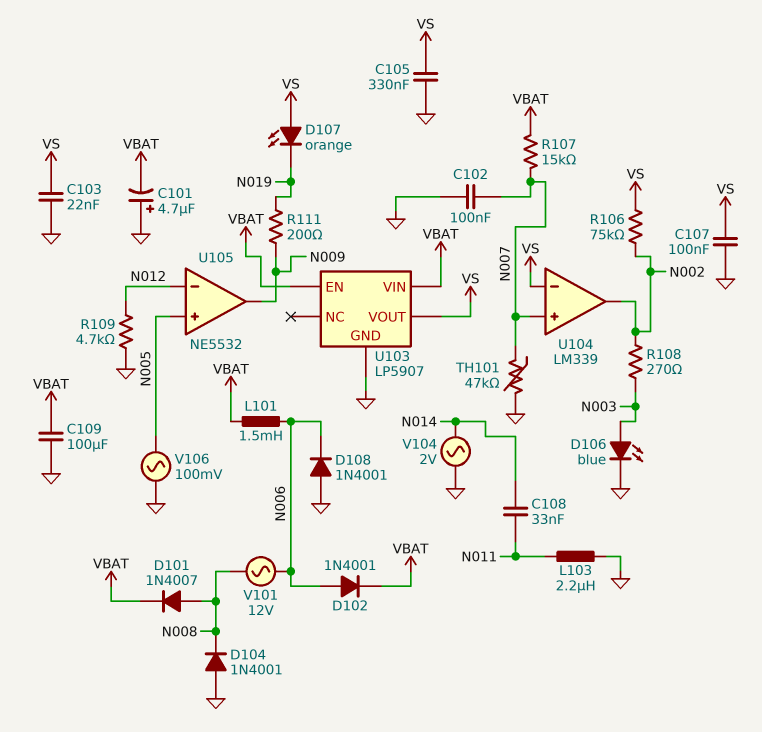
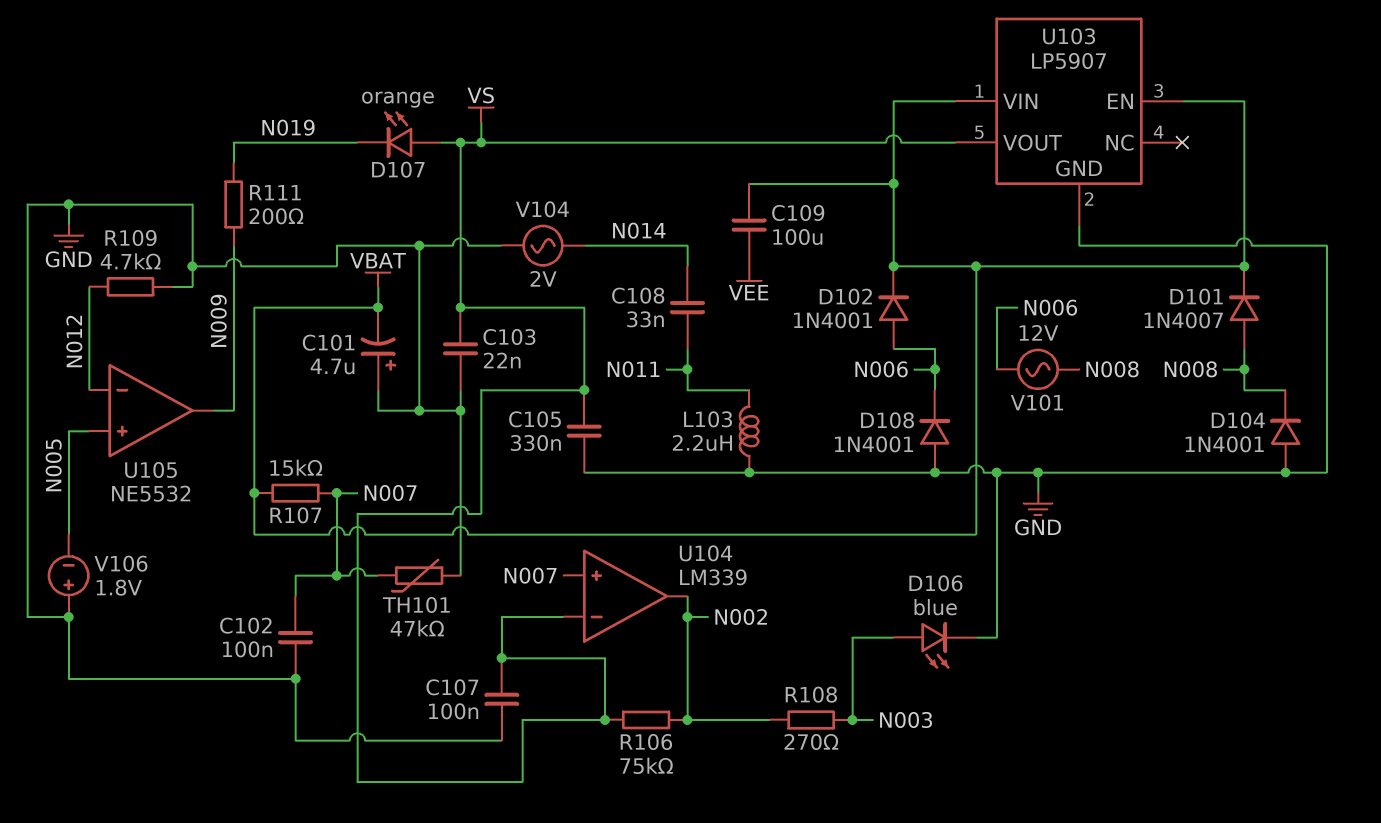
C109: 100uF (GND, VBAT) -> 100uF (VBAT, VEE)
L101: 1.5mH (N006, VBAT) -> none
V106: AC 100mV (GND, N005) -> 1.8V (plus GND, minus N005)

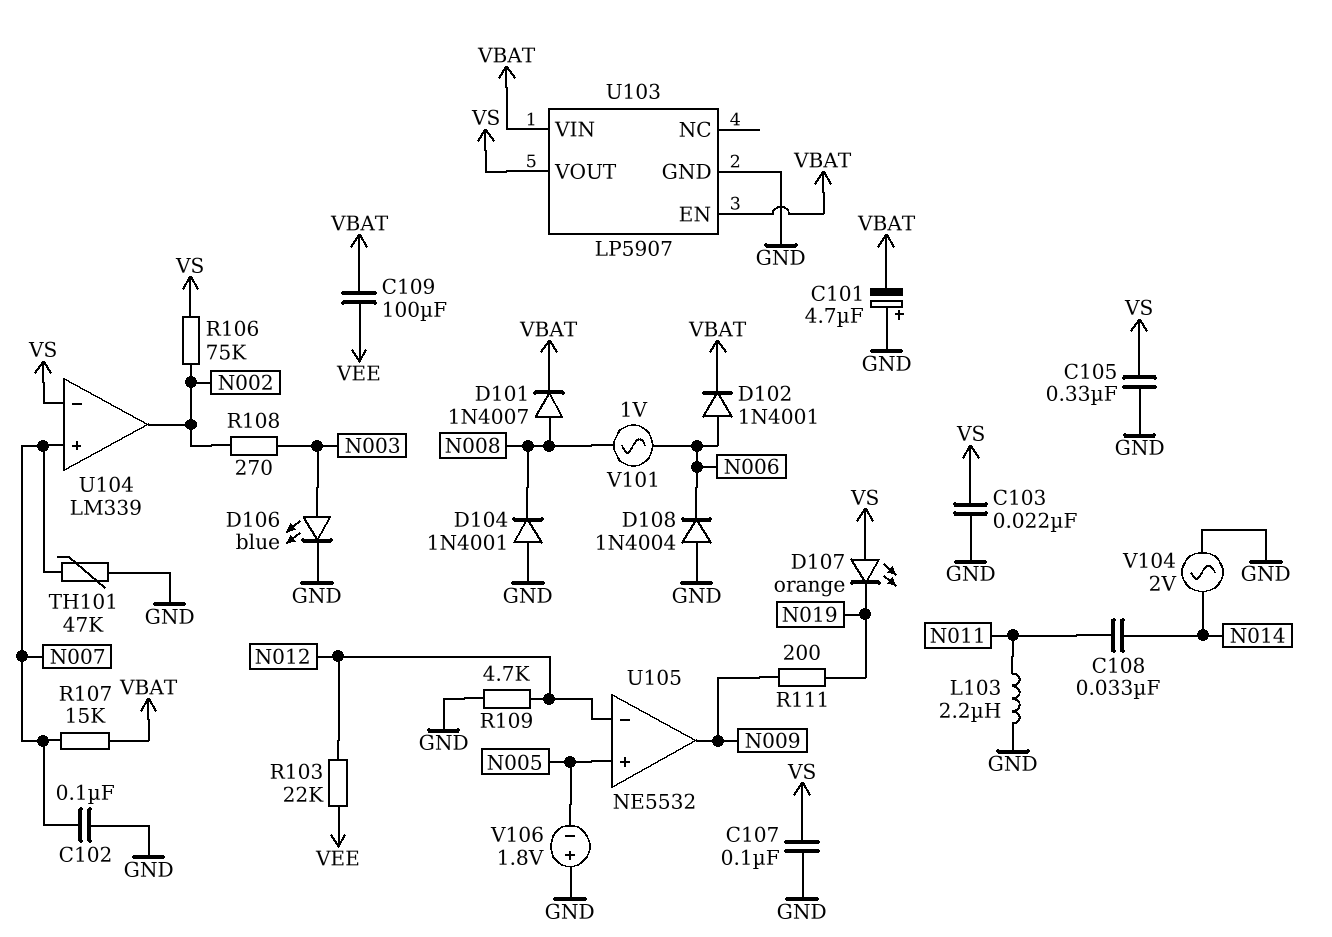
D108: diode 1N4001 (A GND, K N006) -> diode 1N4004 (A GND, K N006)
R103: none -> 22k (N012, VEE)
V101: AC 12V (N006, N008) -> AC 1V (N006, N008)

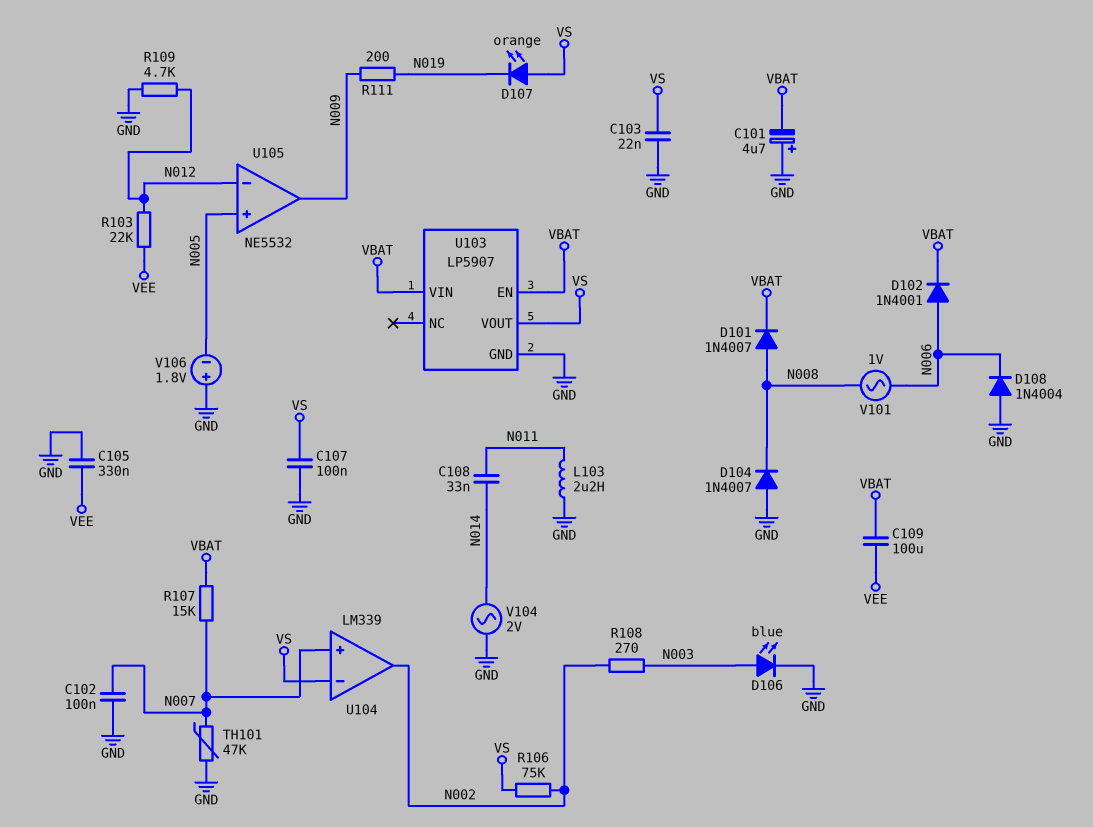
C105: 330nF (GND, VS) -> 330nF (GND, VEE)
D104: diode 1N4001 (A GND, K N008) -> diode 1N4007 (A GND, K N008)

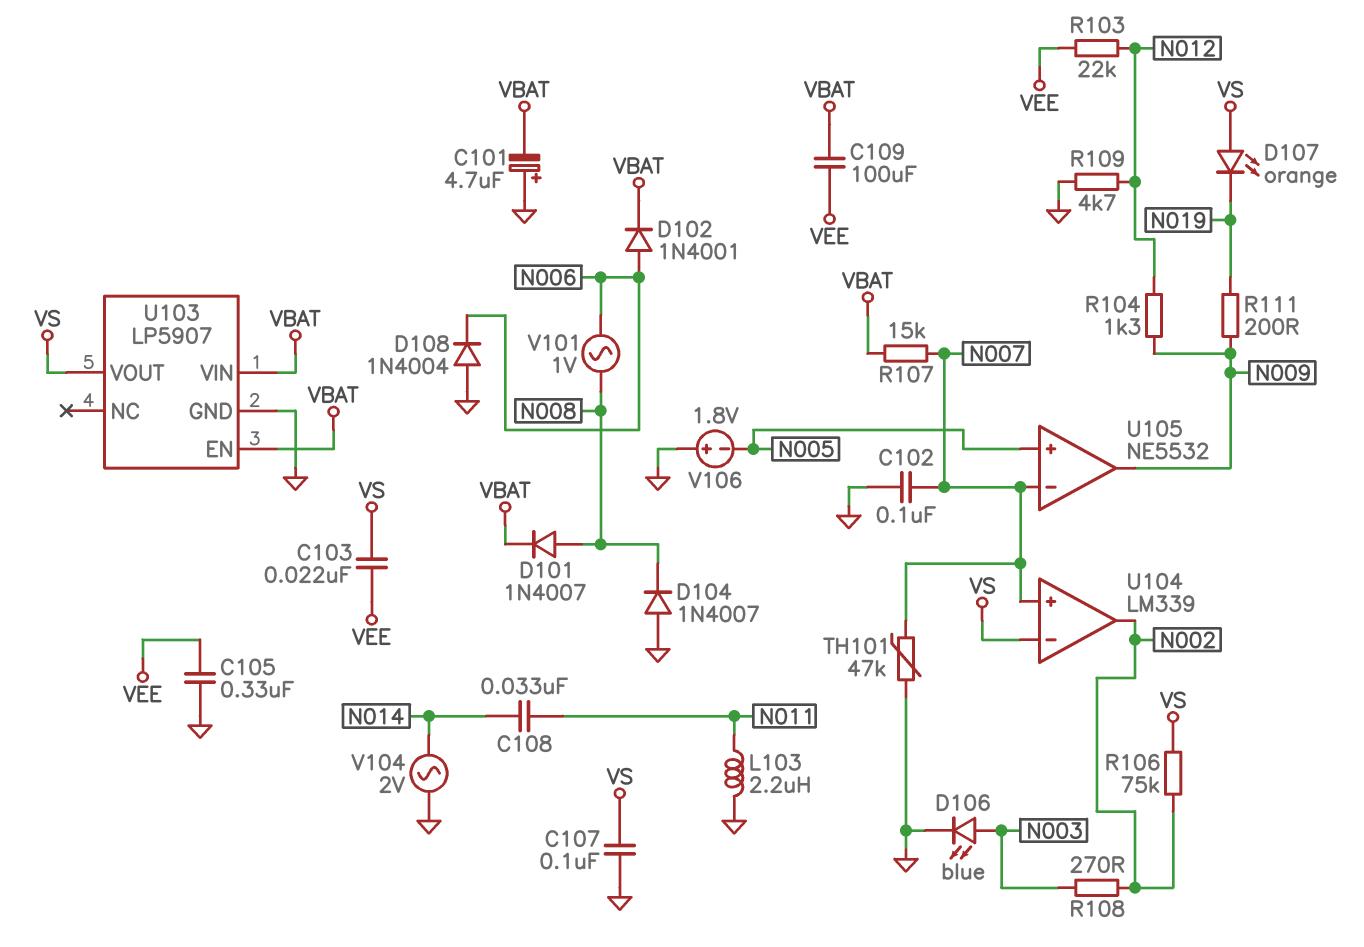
C103: 22nF (GND, VS) -> 22nF (VEE, VS)
R104: none -> 1.3k (N009, N012)
U105 pin in-: N012 -> N007

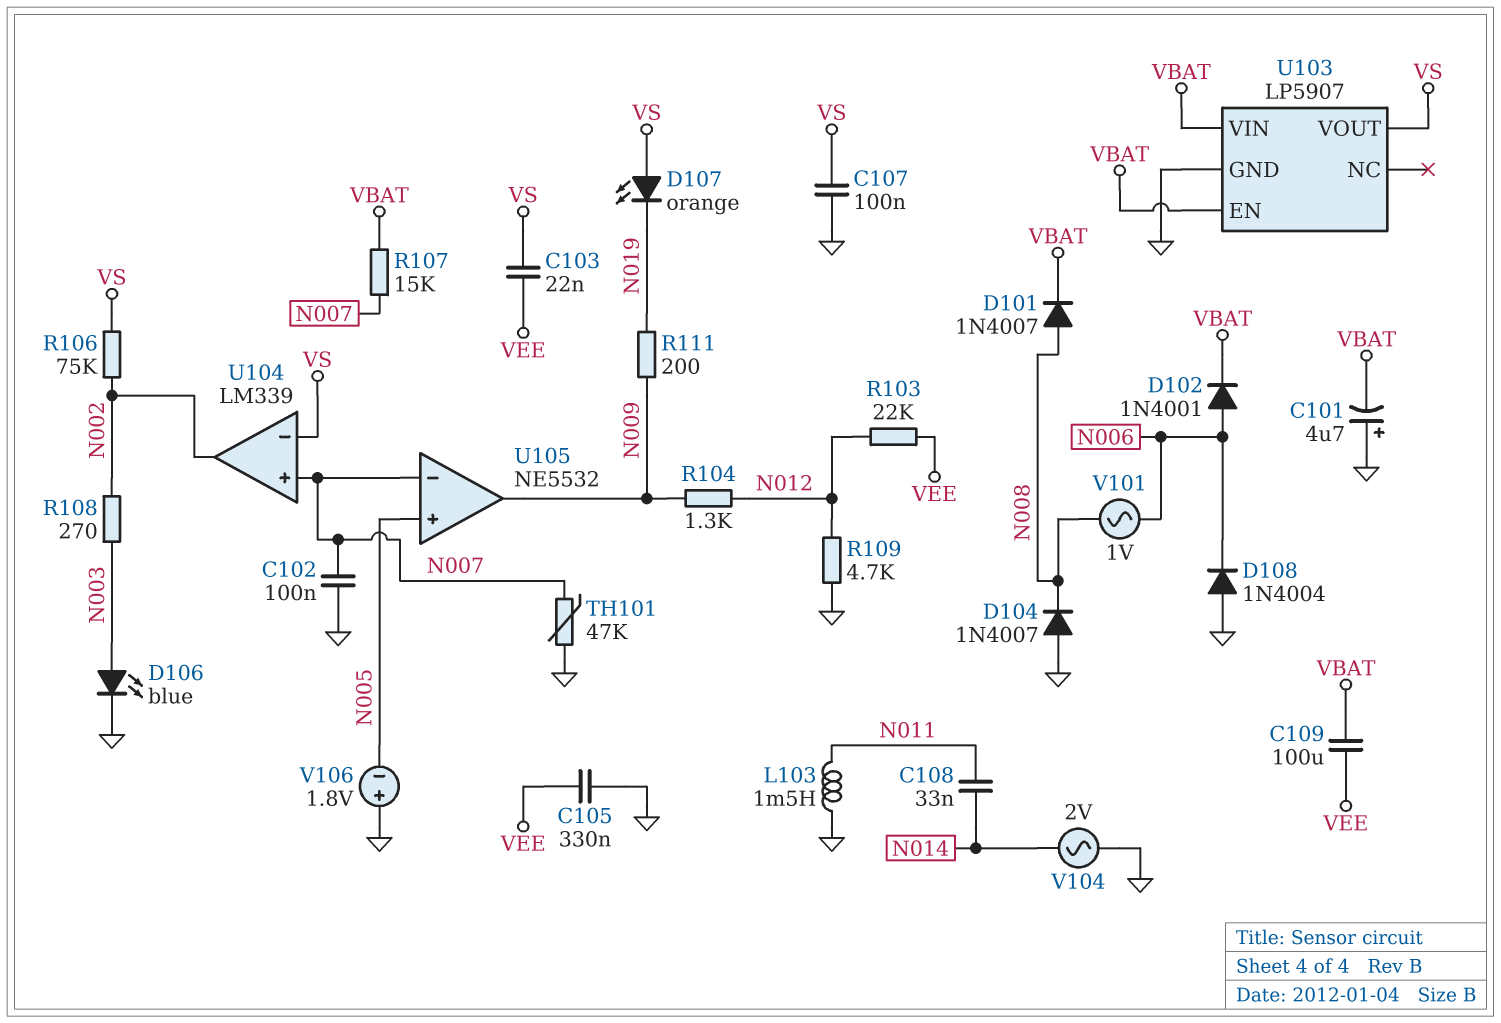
L103: 2.2uH (GND, N011) -> 1.5mH (GND, N011)

